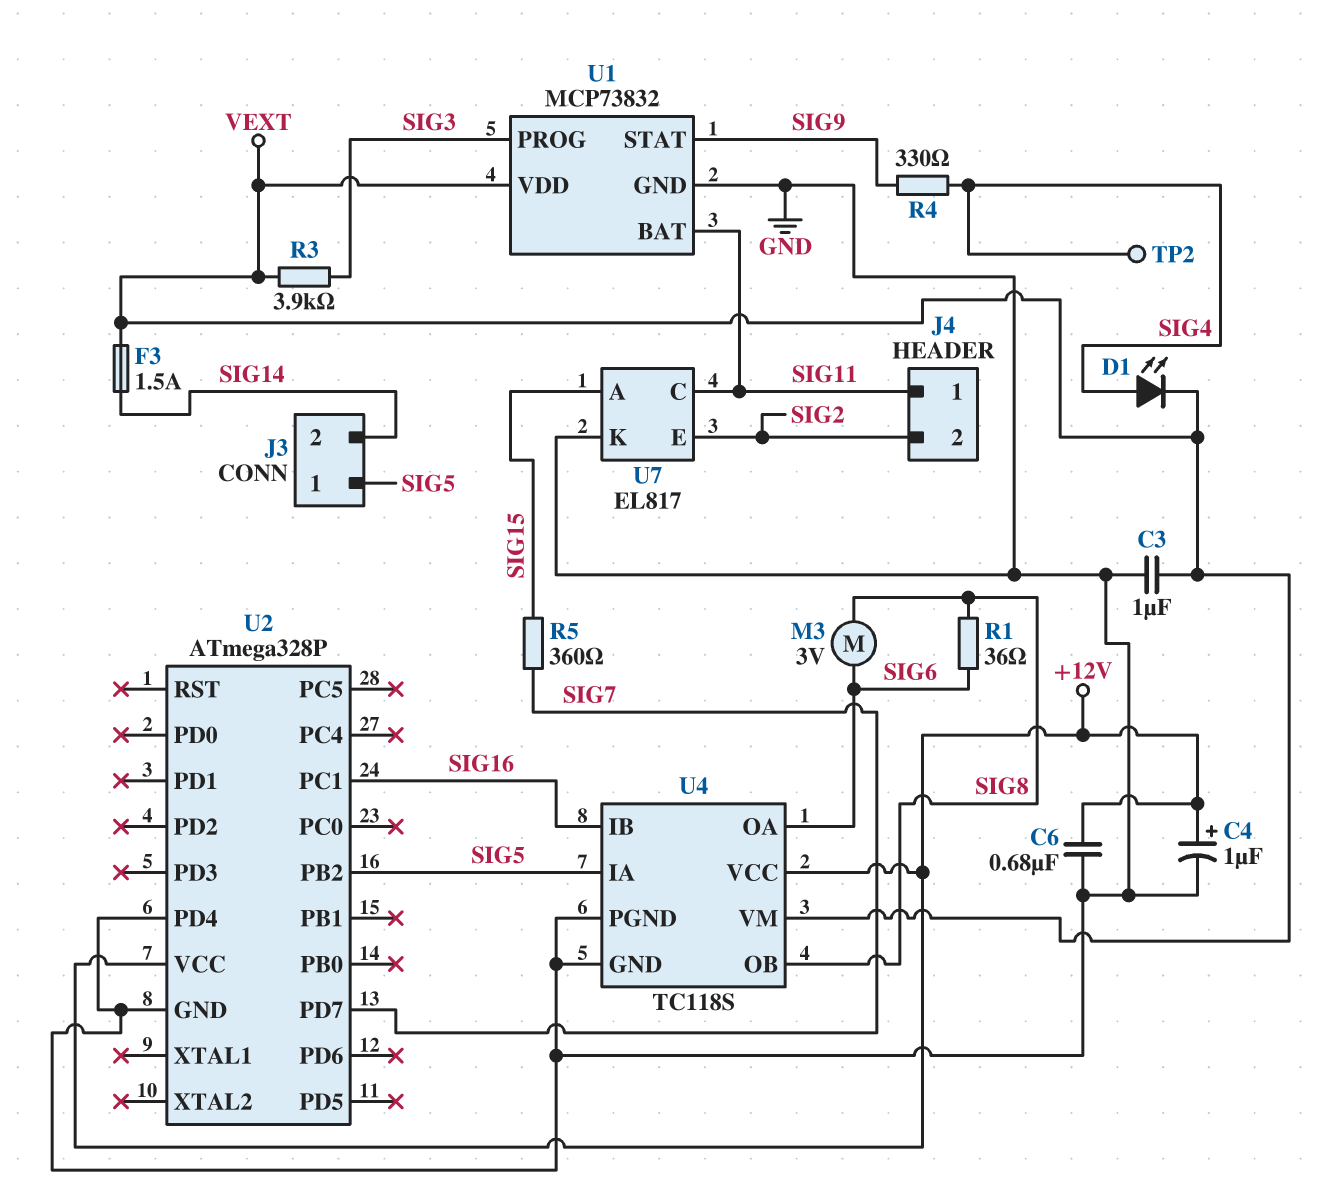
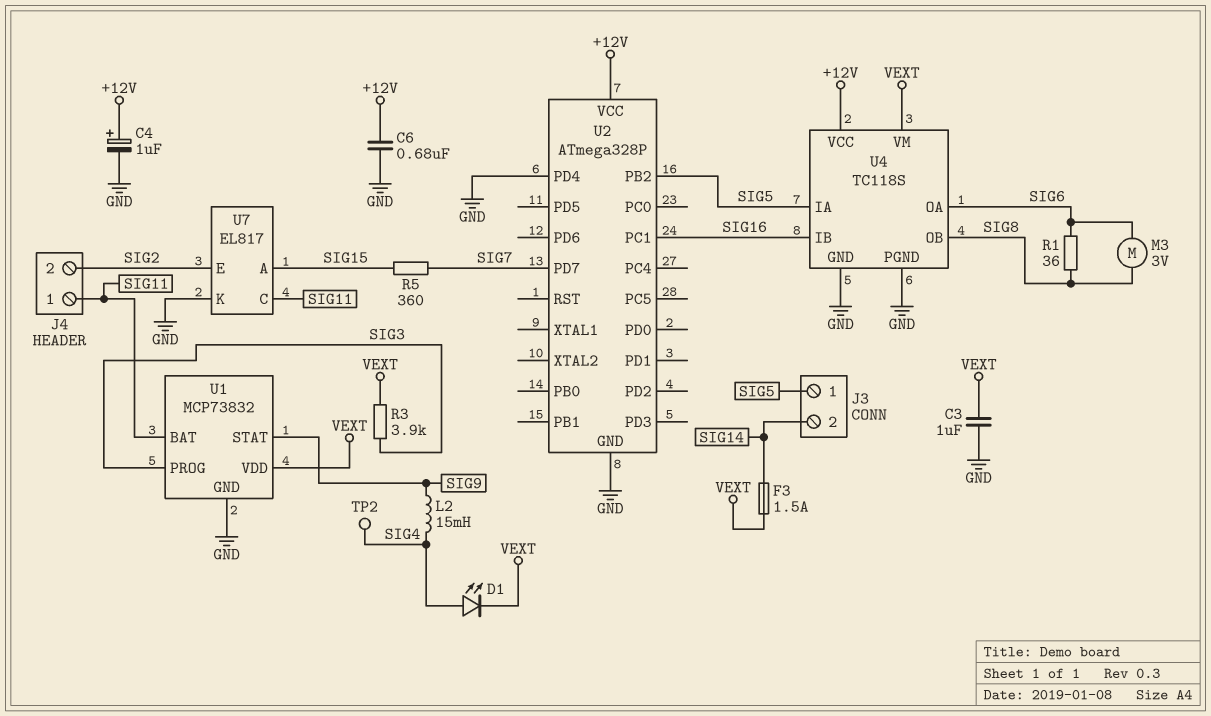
L2: none -> 15mH (SIG4, SIG9)
R4: 330 (SIG4, SIG9) -> none

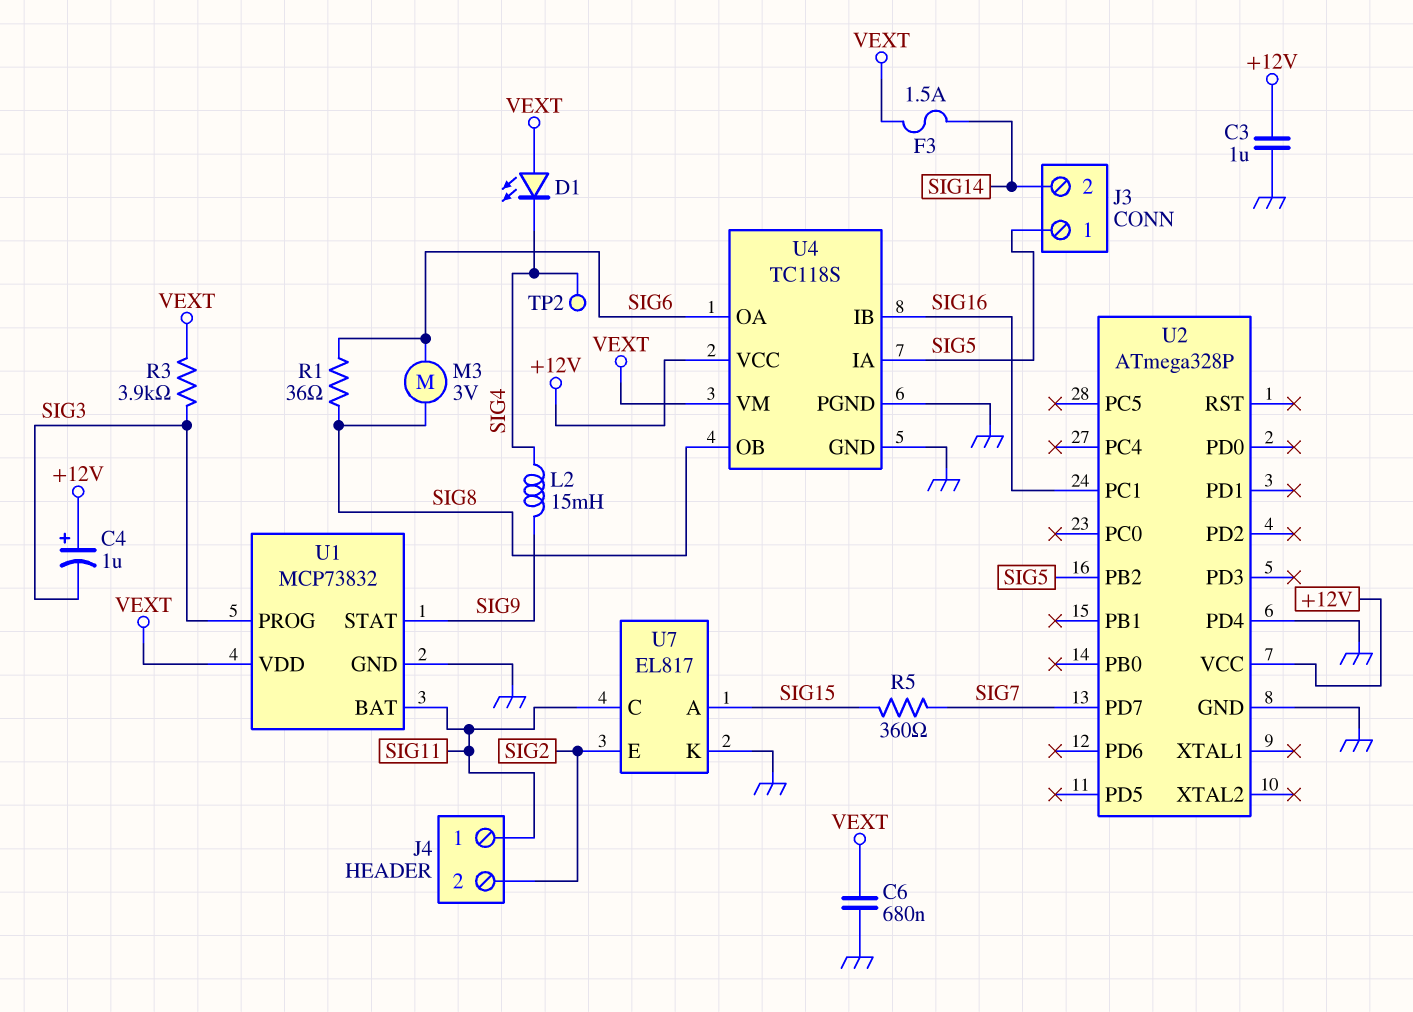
C3: 1uF (GND, VEXT) -> 1uF (+12V, GND)
C4: 1uF (plus +12V, minus GND) -> 1uF (plus +12V, minus SIG3)
C6: 680nF (+12V, GND) -> 680nF (GND, VEXT)
D1: LED (A SIG4, K VEXT) -> LED (A VEXT, K SIG4)

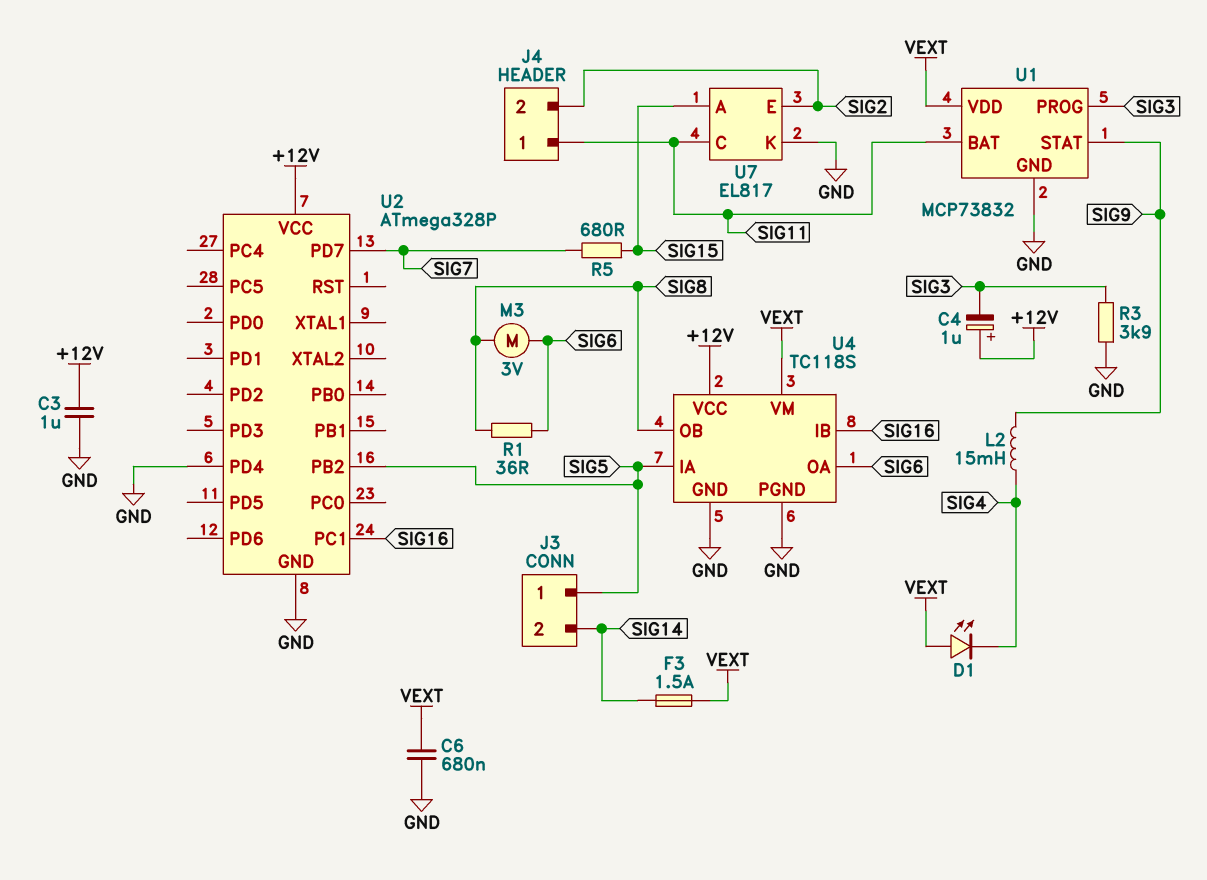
R3: 3.9k (SIG3, VEXT) -> 3.9k (GND, SIG3)
R5: 360 (SIG7, SIG15) -> 680 (SIG7, SIG15)
TP2: test point (SIG4) -> none

